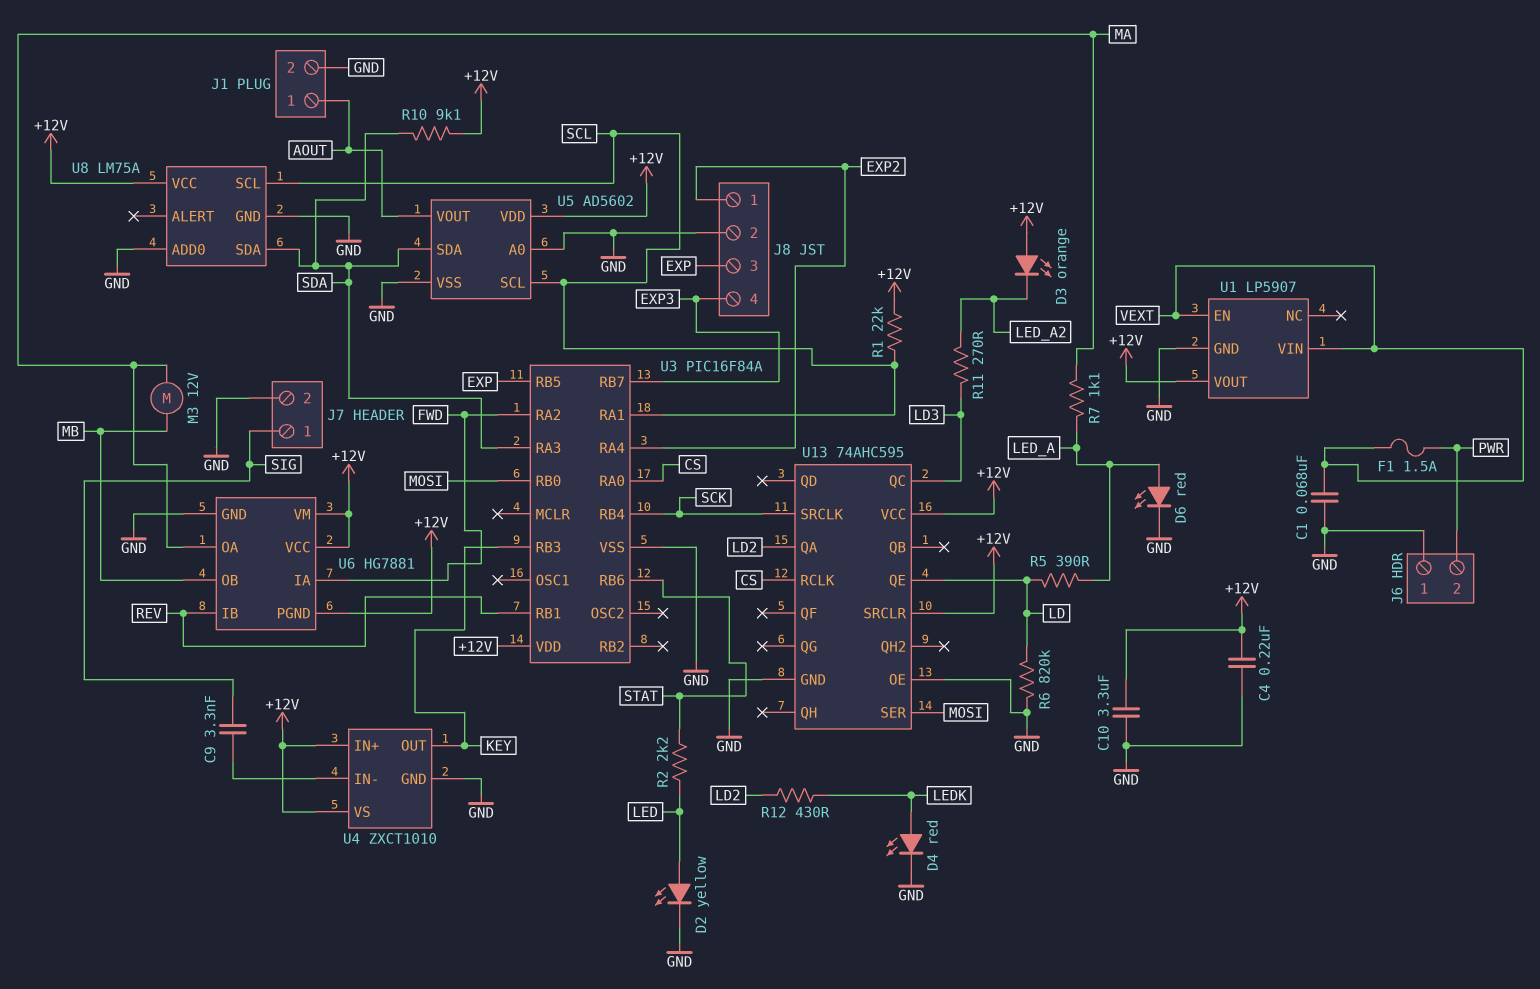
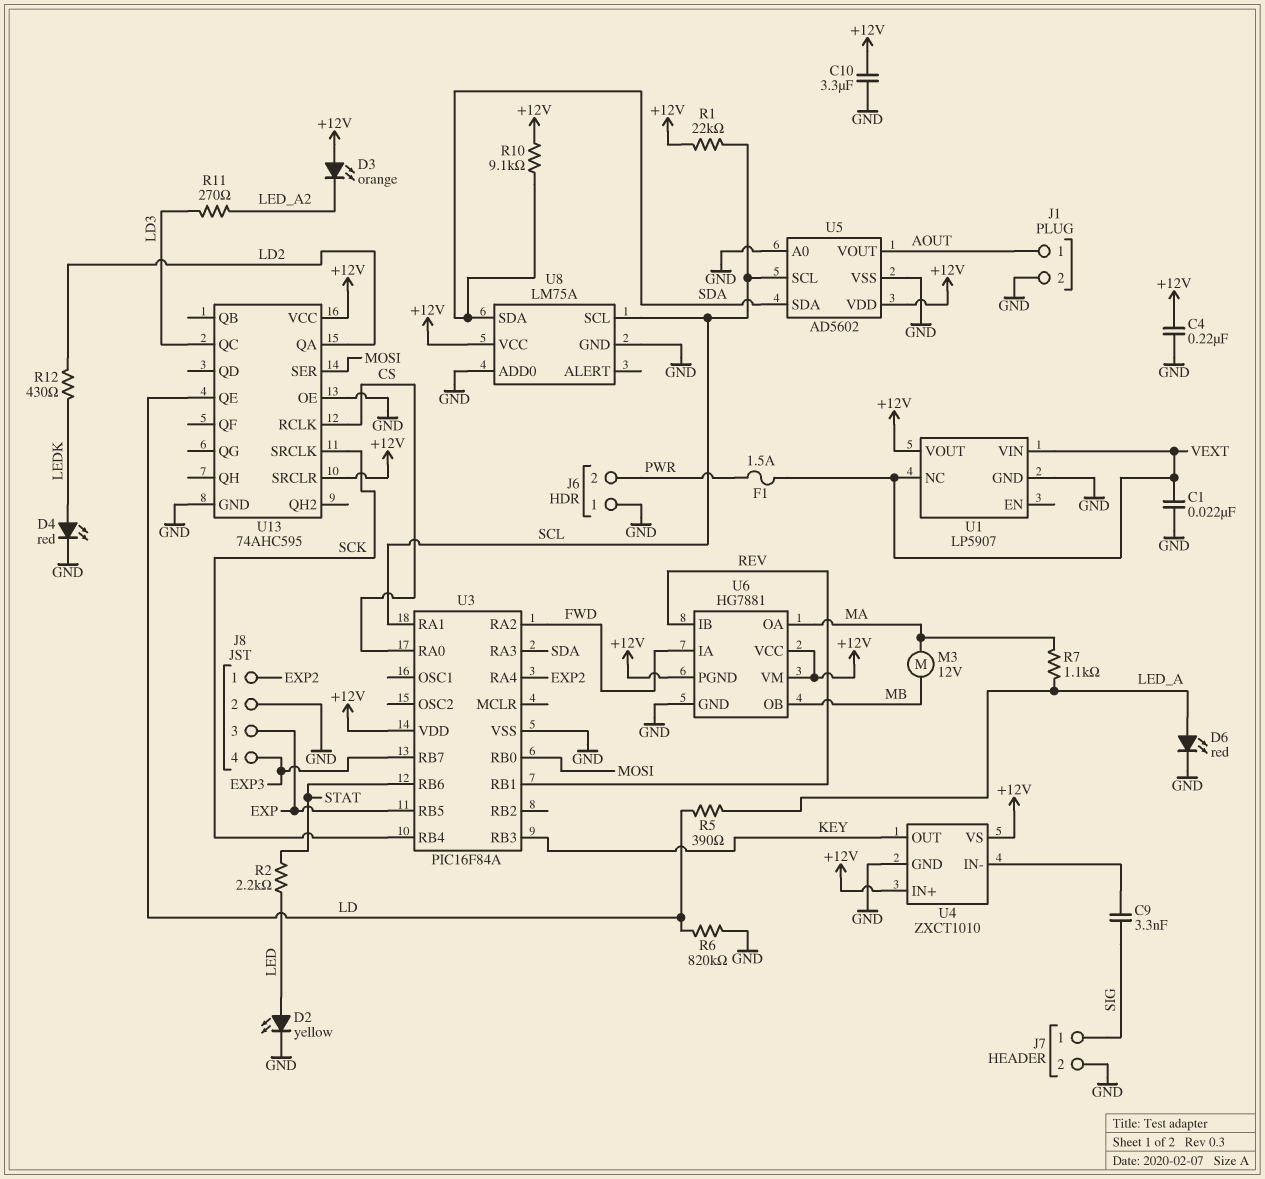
C1: 68nF (GND, VEXT) -> 22nF (GND, VEXT)
U1 pin EN: VEXT -> none
U1 pin NC: none -> VEXT

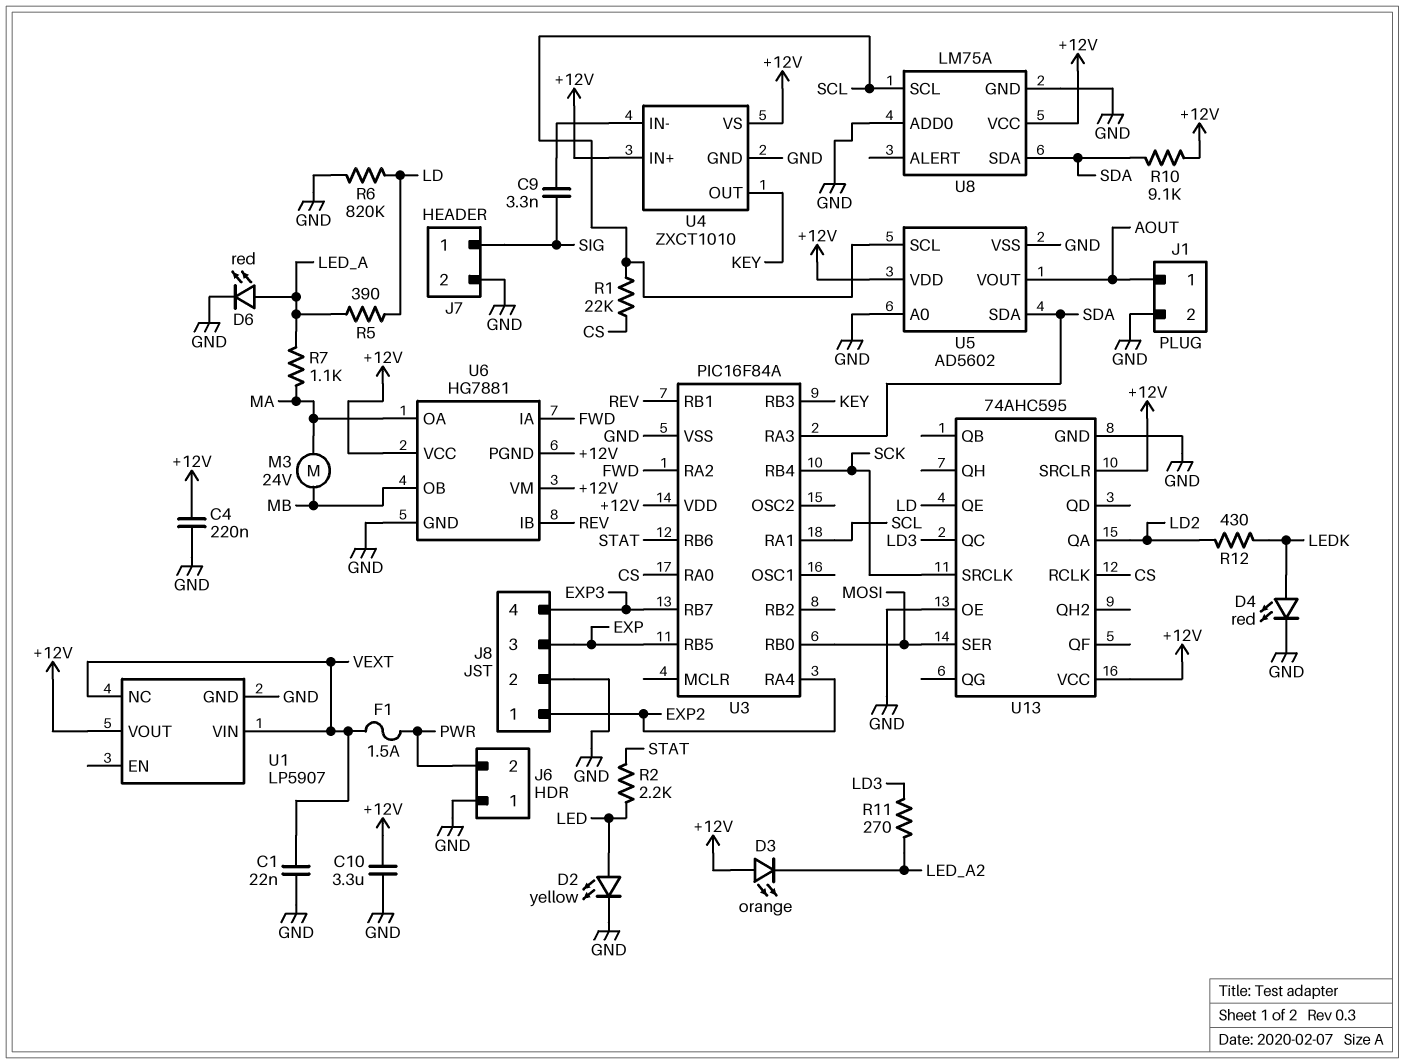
M3: motor 12V (MA, MB) -> motor 24V (MA, MB)
R1: 22k (+12V, SCL) -> 22k (CS, SCL)

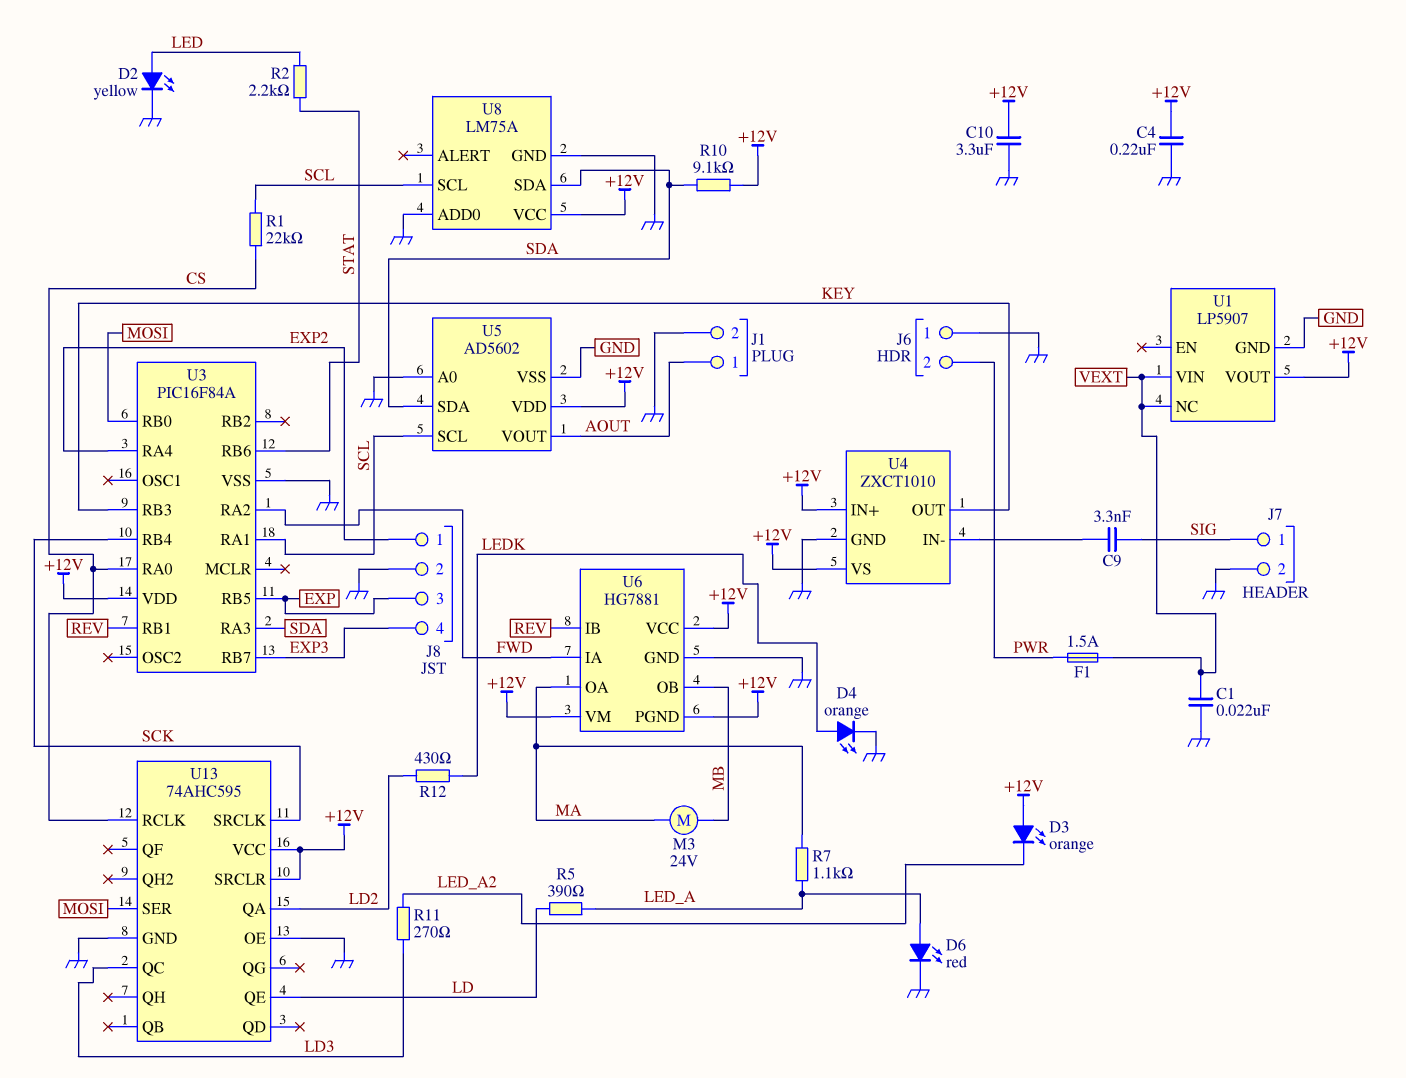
D4: LED red (A LEDK, K GND) -> LED orange (A LEDK, K GND)
R6: 820k (GND, LD) -> none

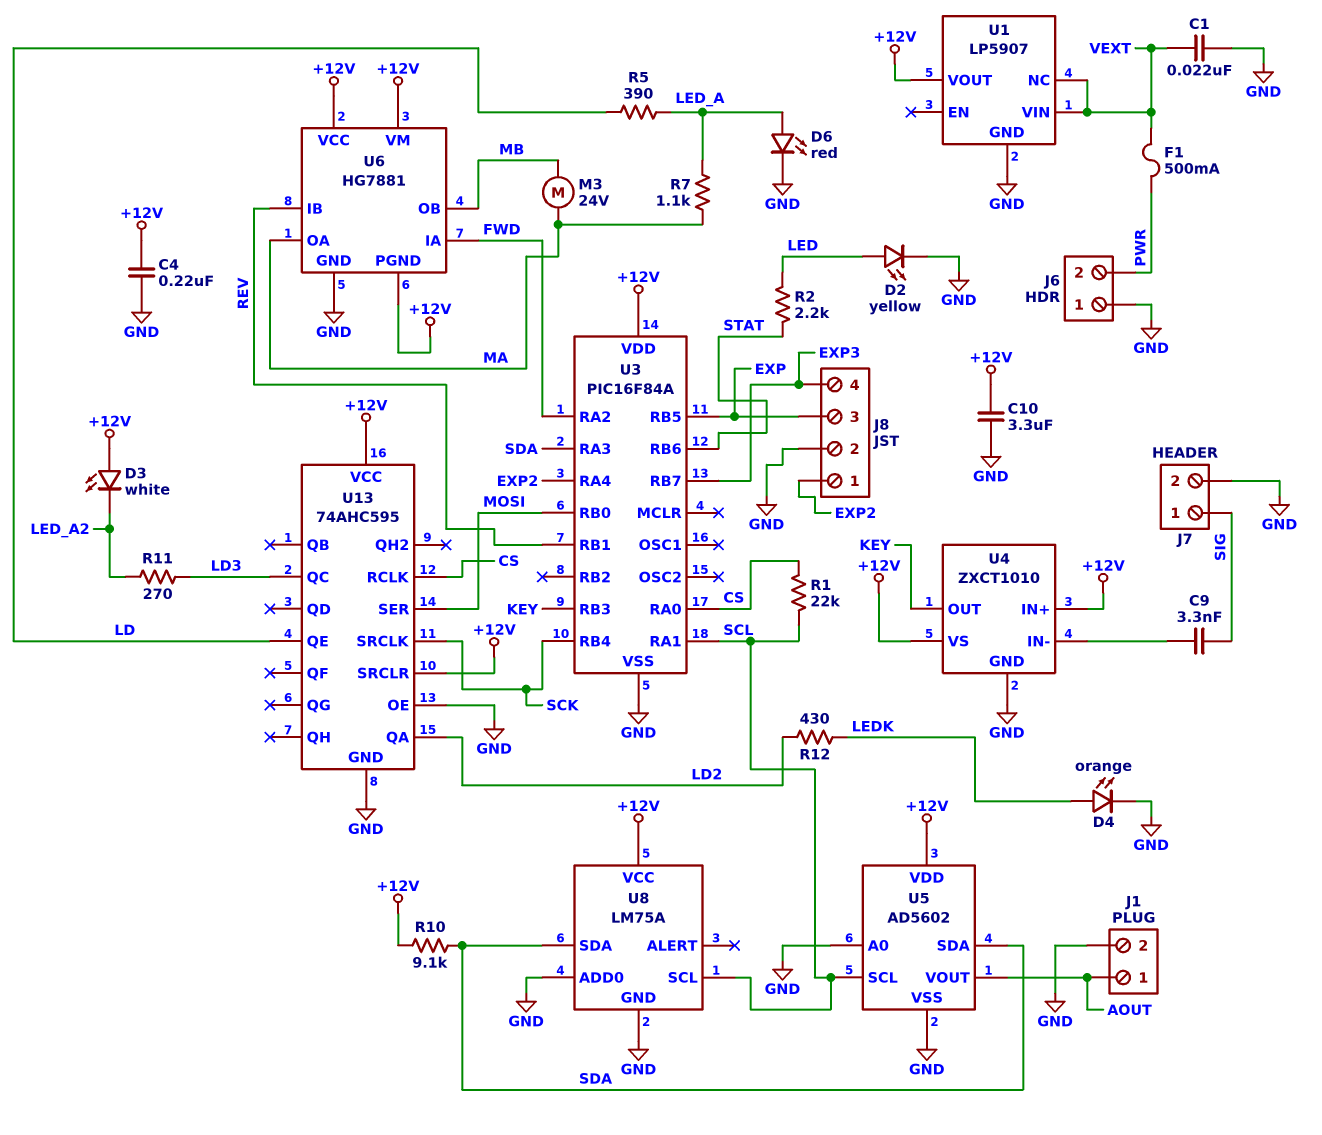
D3: LED orange (A +12V, K LED_A2) -> LED white (A +12V, K LED_A2)
F1: 1.5A (PWR, VEXT) -> 500mA (PWR, VEXT)

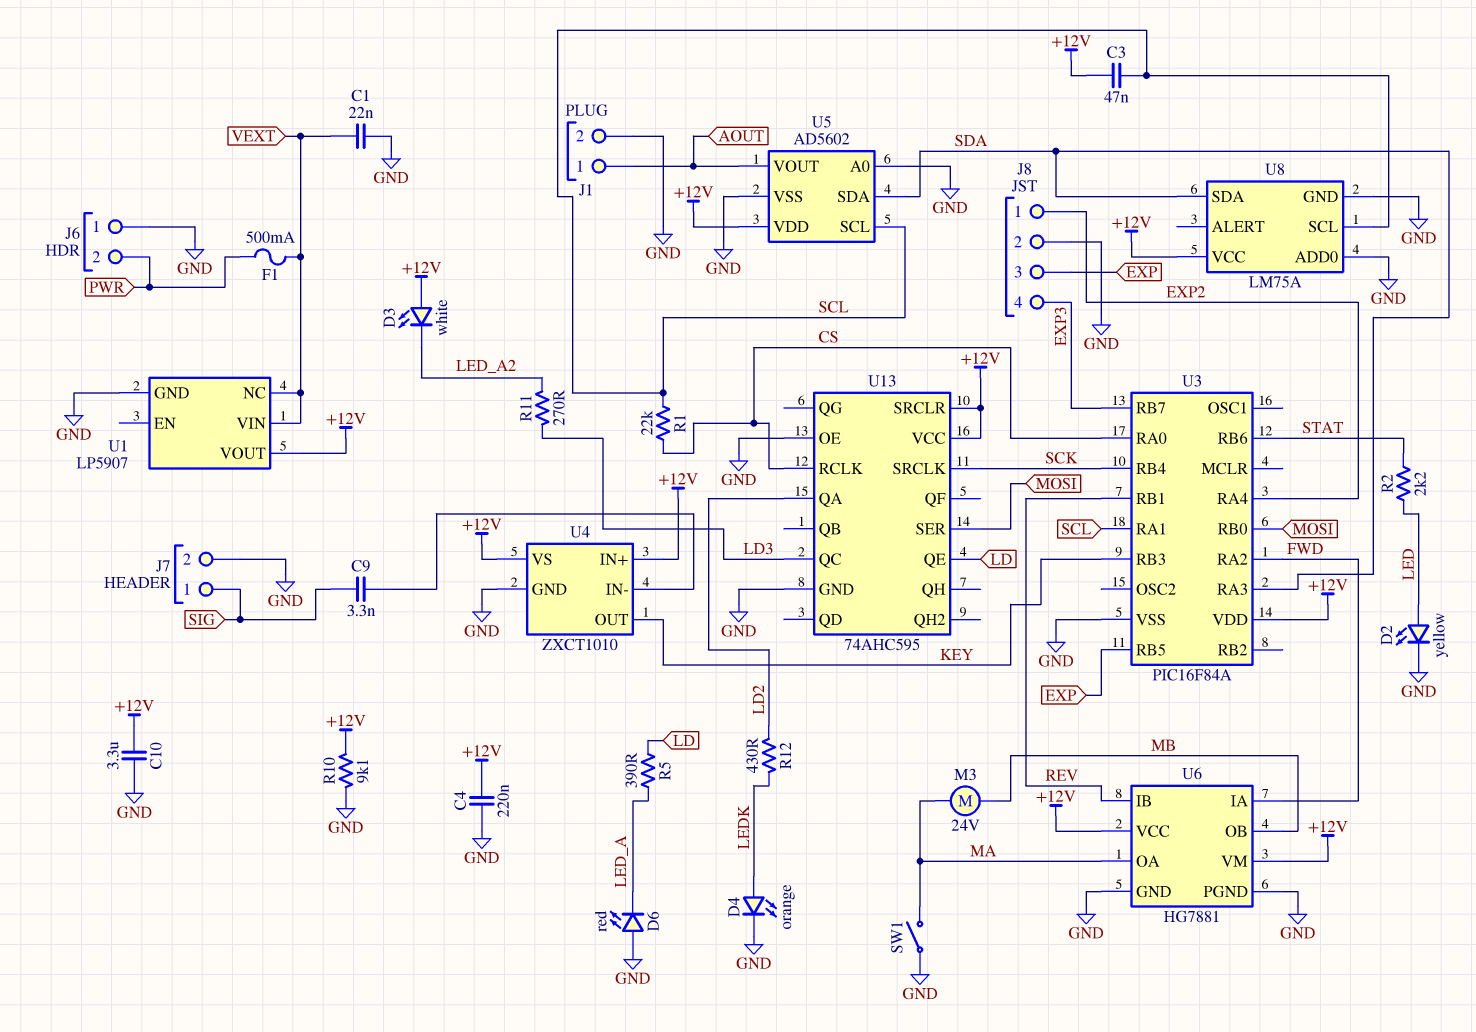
C3: none -> 47nF (+12V, SCL)
D6: LED red (A LED_A, K GND) -> LED red (A GND, K LED_A)
R7: 1.1k (LED_A, MA) -> none
R10: 9.1k (+12V, SDA) -> 9.1k (+12V, GND)
SW1: none -> switch (GND, MA)
U6 pin PGND: +12V -> GND

